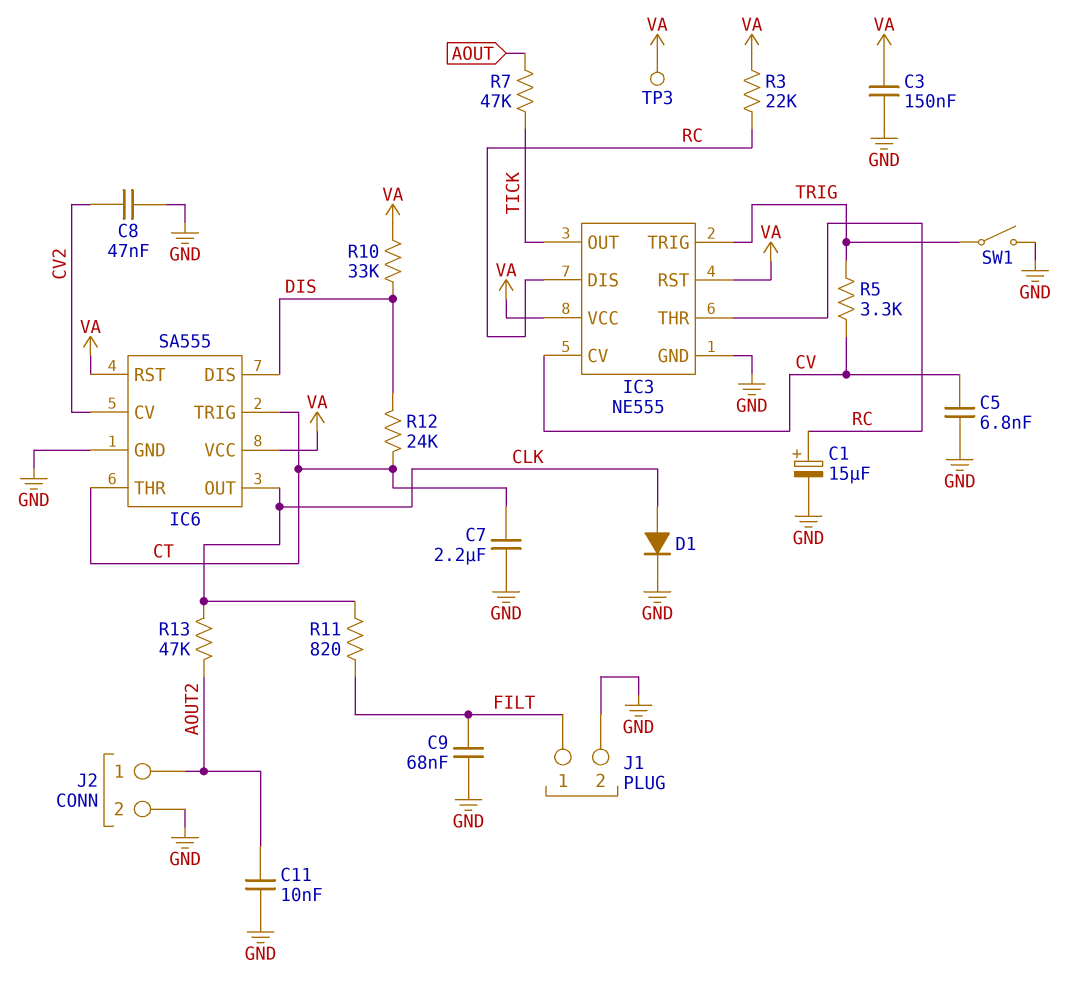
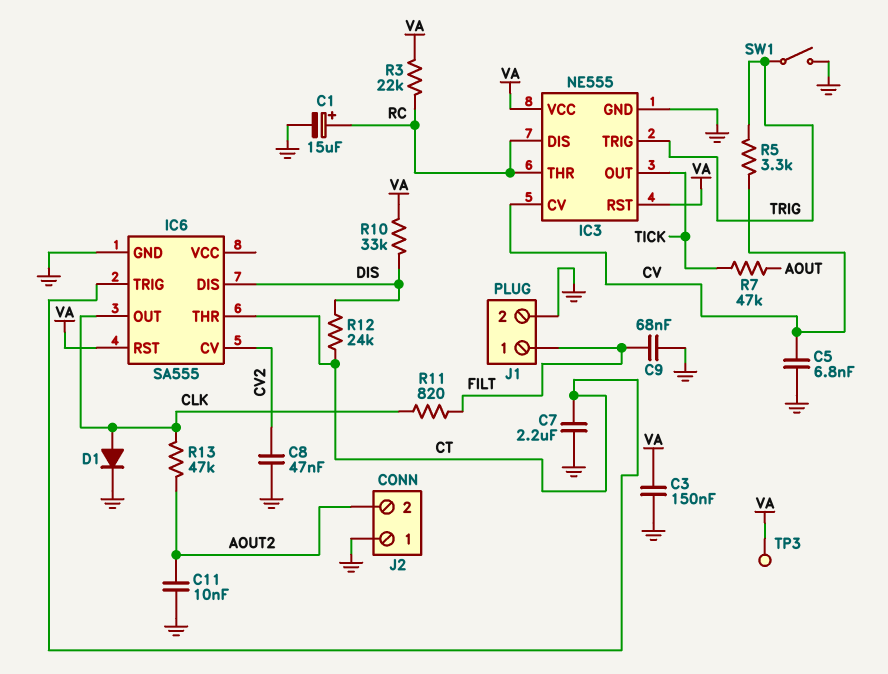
IC6 pin VCC: VA -> none
J2 pin 1: AOUT2 -> GND
J2 pin 2: GND -> AOUT2

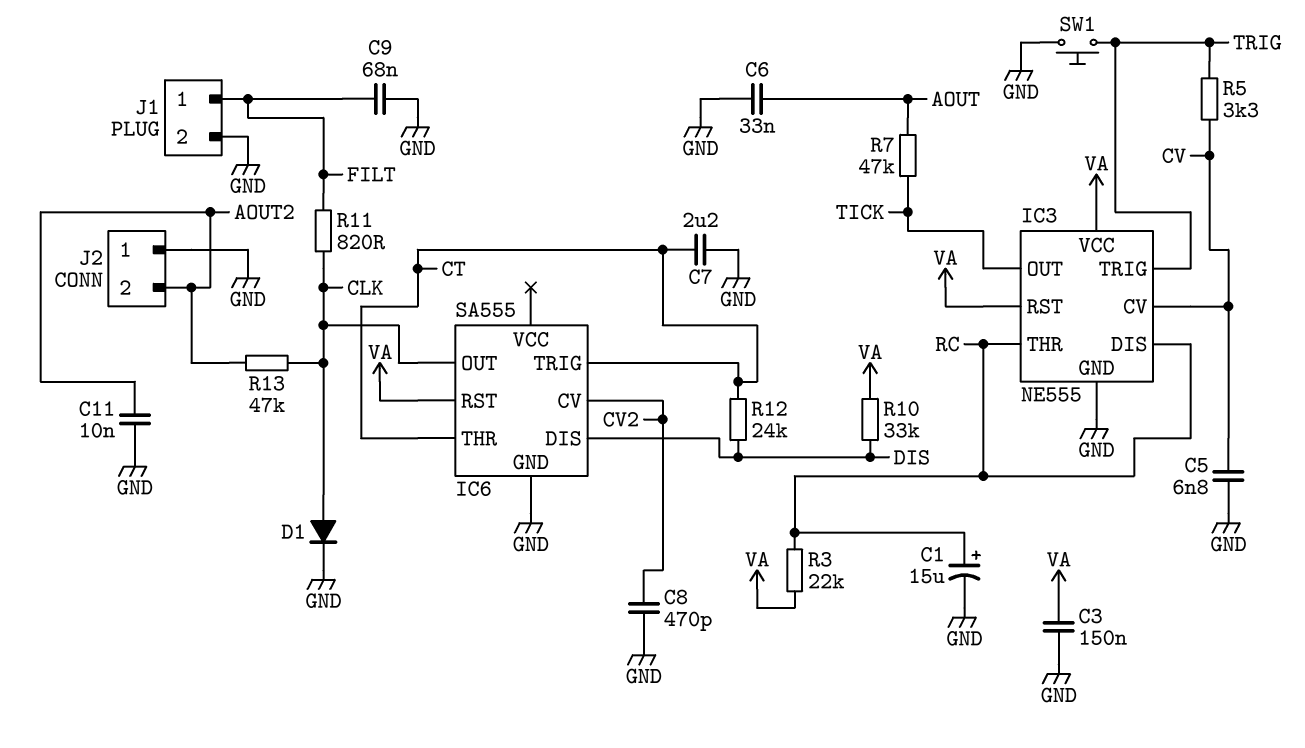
C6: none -> 33nF (AOUT, GND)
C8: 47nF (CV2, GND) -> 470pF (CV2, GND)
SW1: switch (GND, TRIG) -> button (GND, TRIG)
TP3: test point (VA) -> none

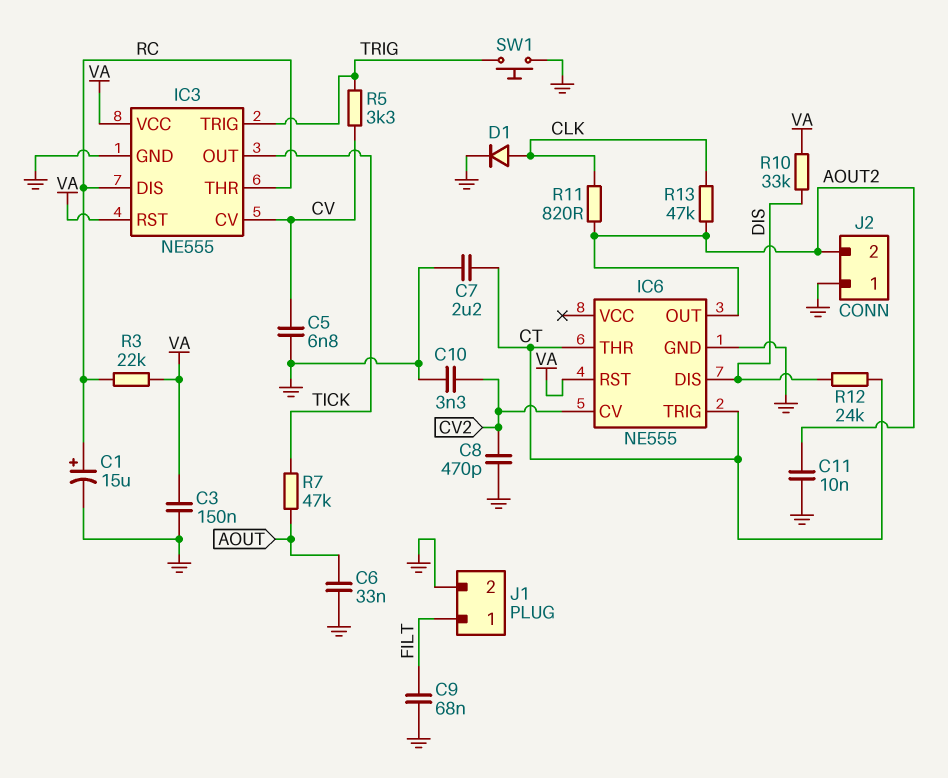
C10: none -> 3.3nF (CV2, GND)
IC6: SA555 -> NE555
IC6 pin OUT: CLK -> AOUT2
R11: 820 (CLK, FILT) -> 820 (AOUT2, CLK)

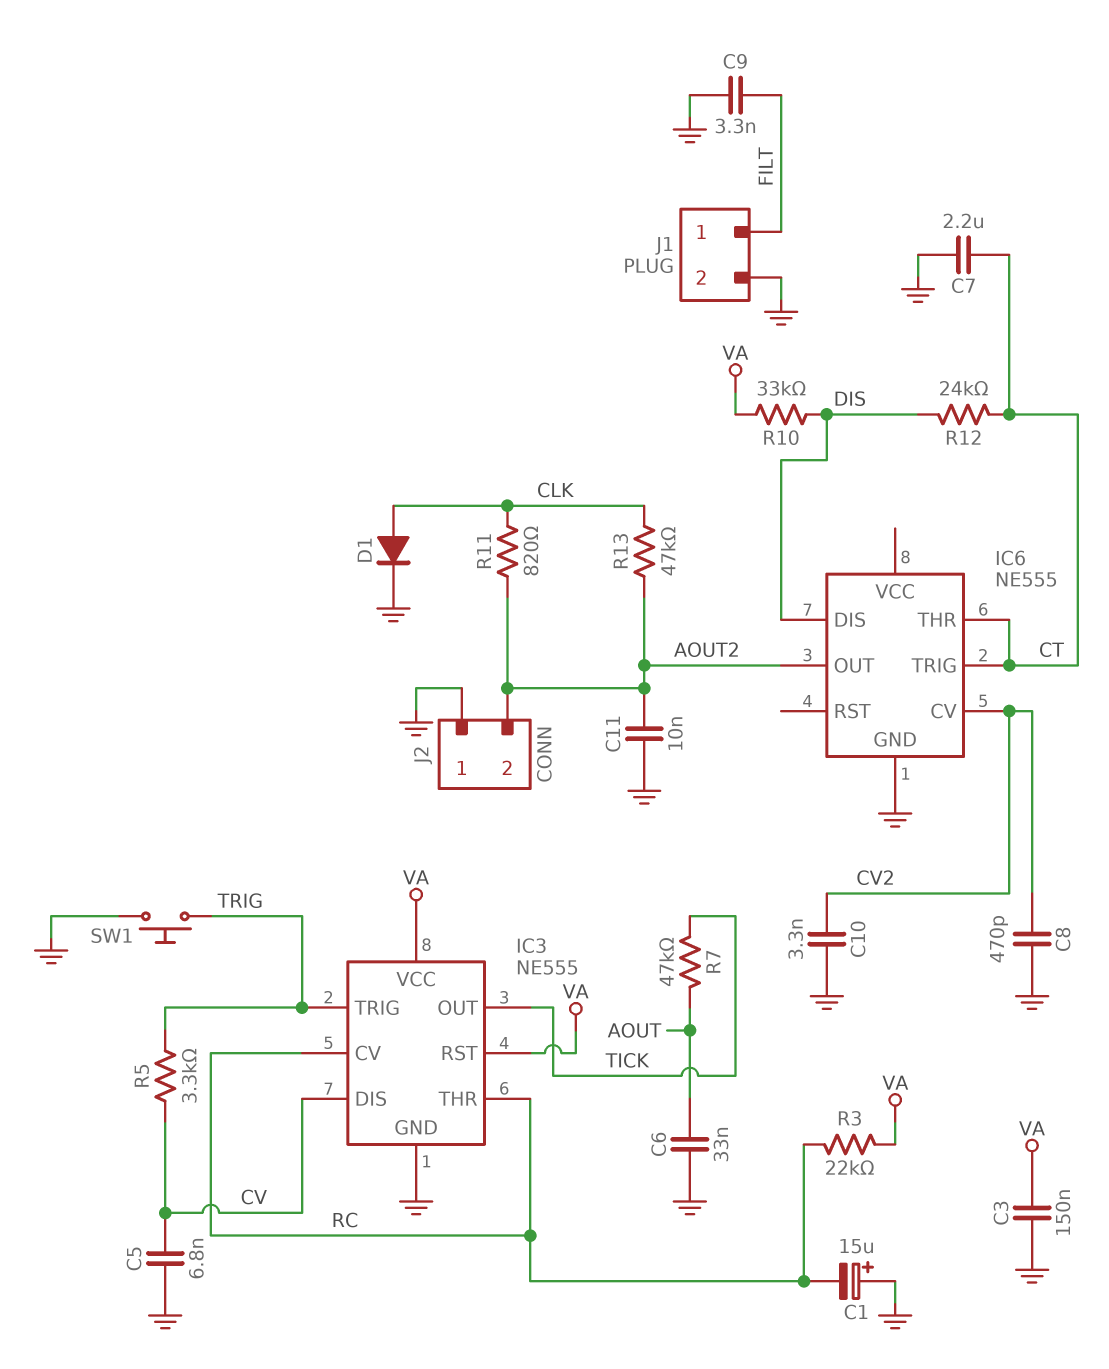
C1: 15uF (plus RC, minus GND) -> 15uF (plus GND, minus RC)
C9: 68nF (FILT, GND) -> 3.3nF (FILT, GND)
IC3 pin CV: CV -> RC
IC3 pin DIS: RC -> CV
IC6 pin RST: VA -> none

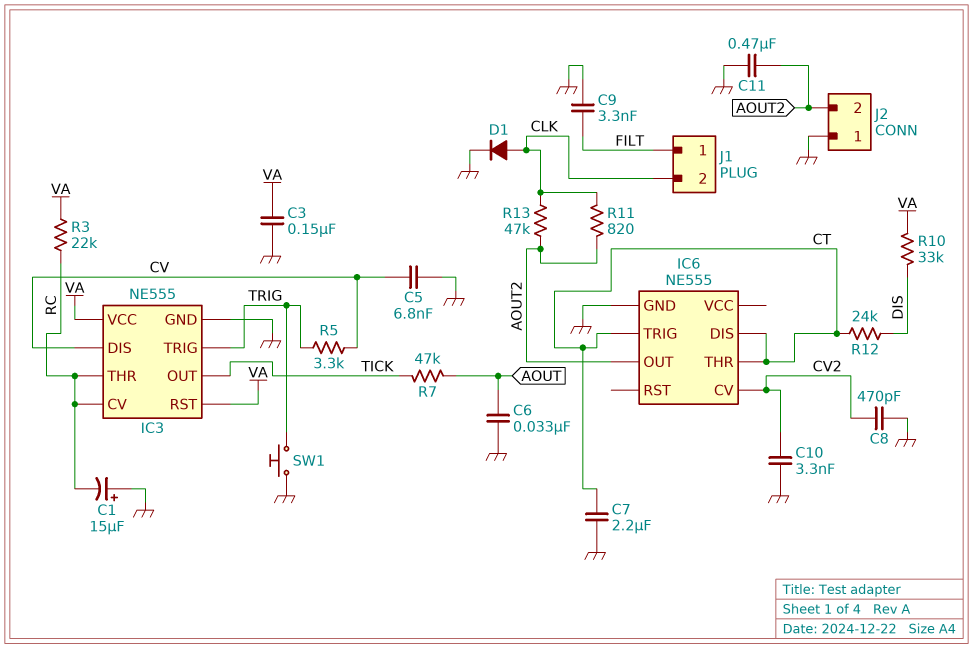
C11: 10nF (AOUT2, GND) -> 470nF (AOUT2, GND)
IC6 pin DIS: DIS -> CT
J1 pin 2: GND -> CLK

